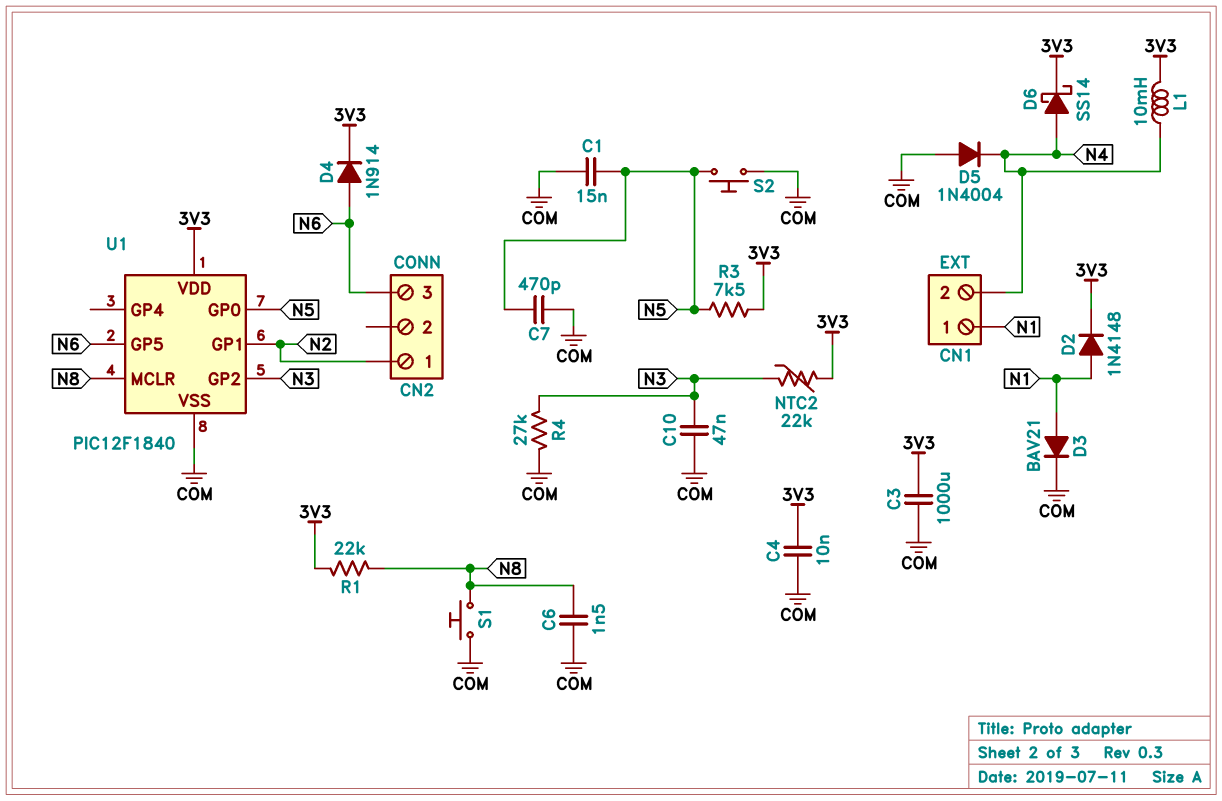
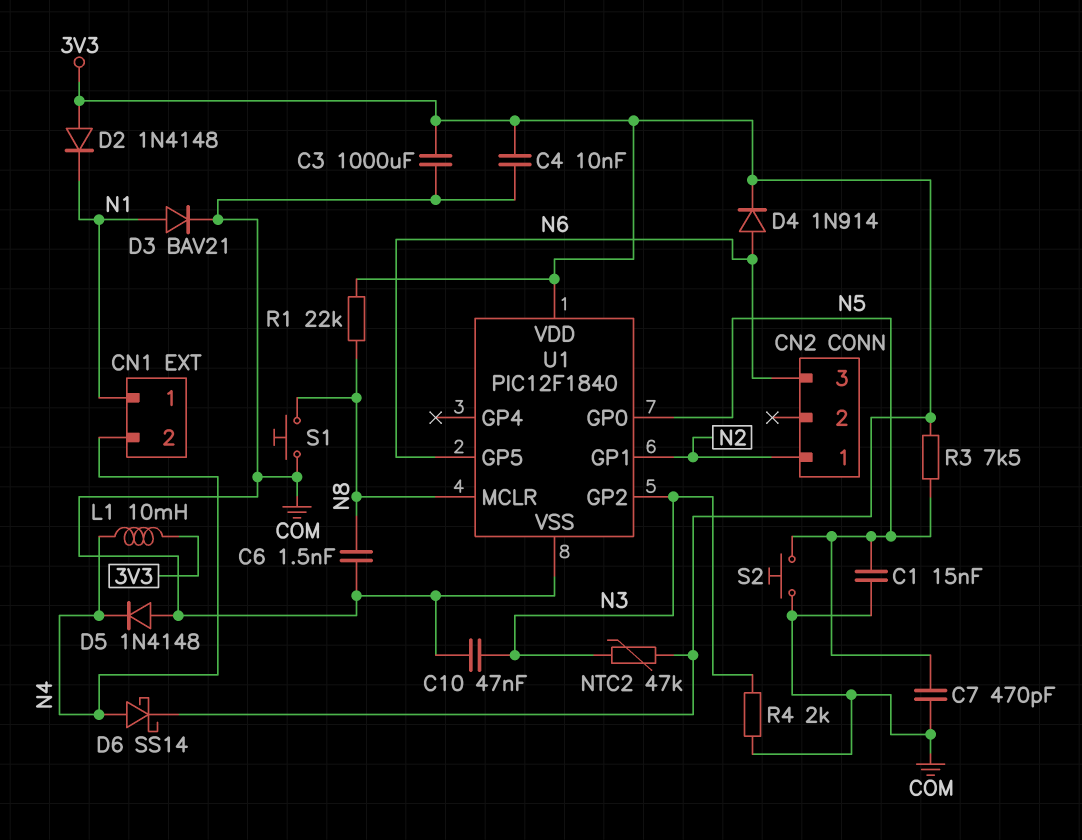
D2: diode 1N4148 (A N1, K 3V3) -> diode 1N4148 (A 3V3, K N1)
D5: diode 1N4004 (A COM, K N4) -> diode 1N4148 (A COM, K N4)
NTC2: 22k (3V3, N3) -> 47k (3V3, N3)
R4: 27k (COM, N3) -> 2k (COM, N3)

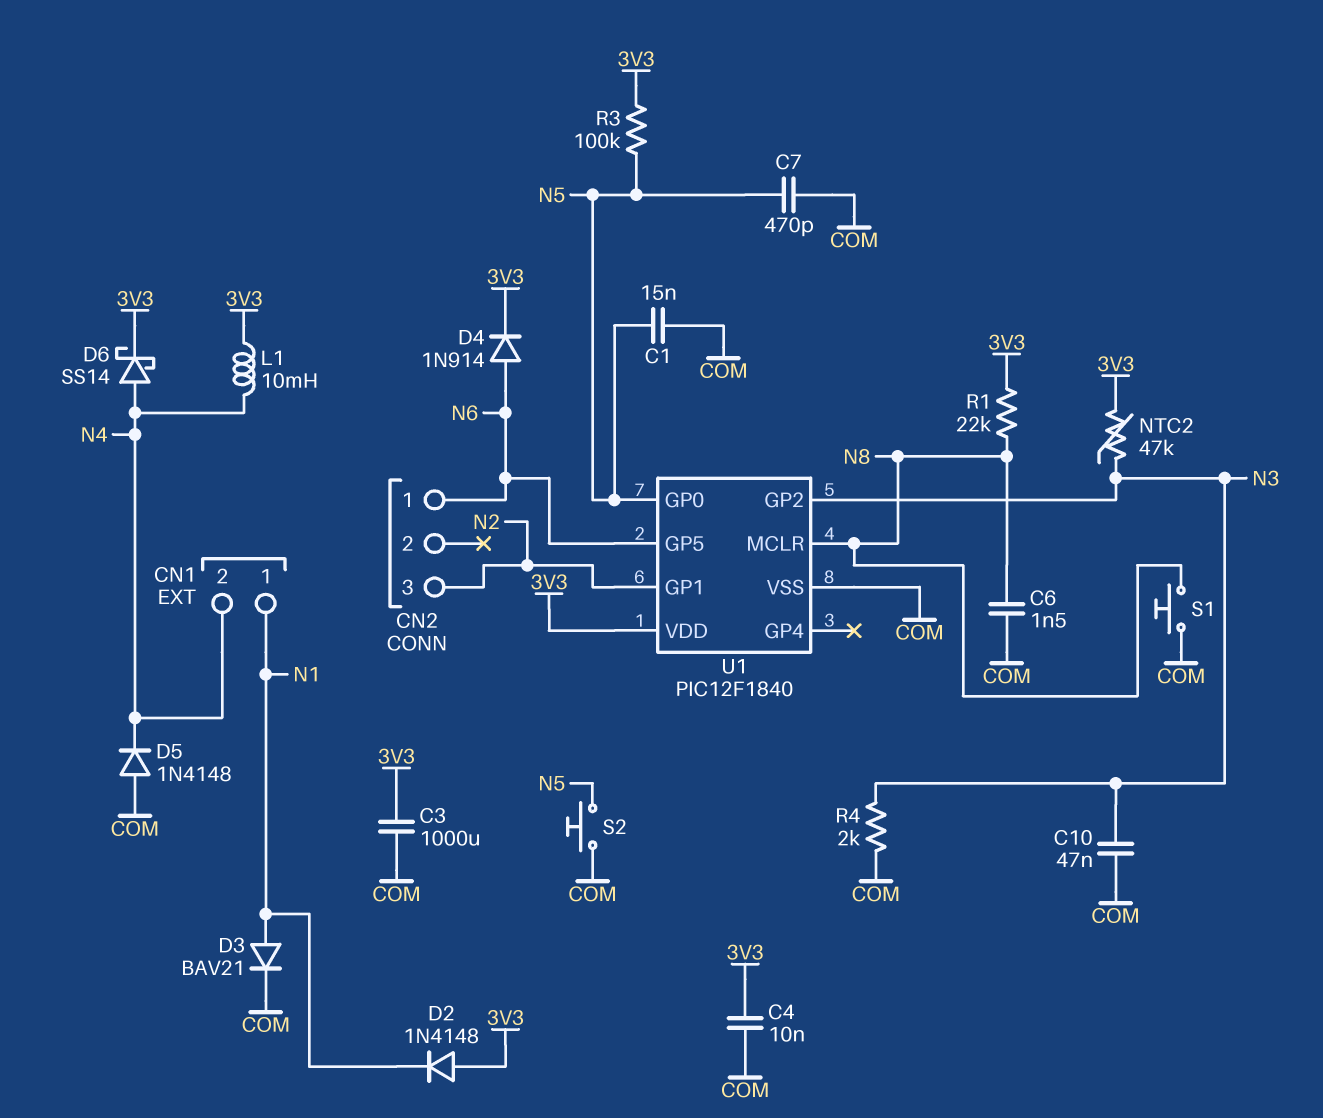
CN2 pin 1: N2 -> N6
CN2 pin 3: N6 -> N2
R3: 7.5k (3V3, N5) -> 100k (3V3, N5)

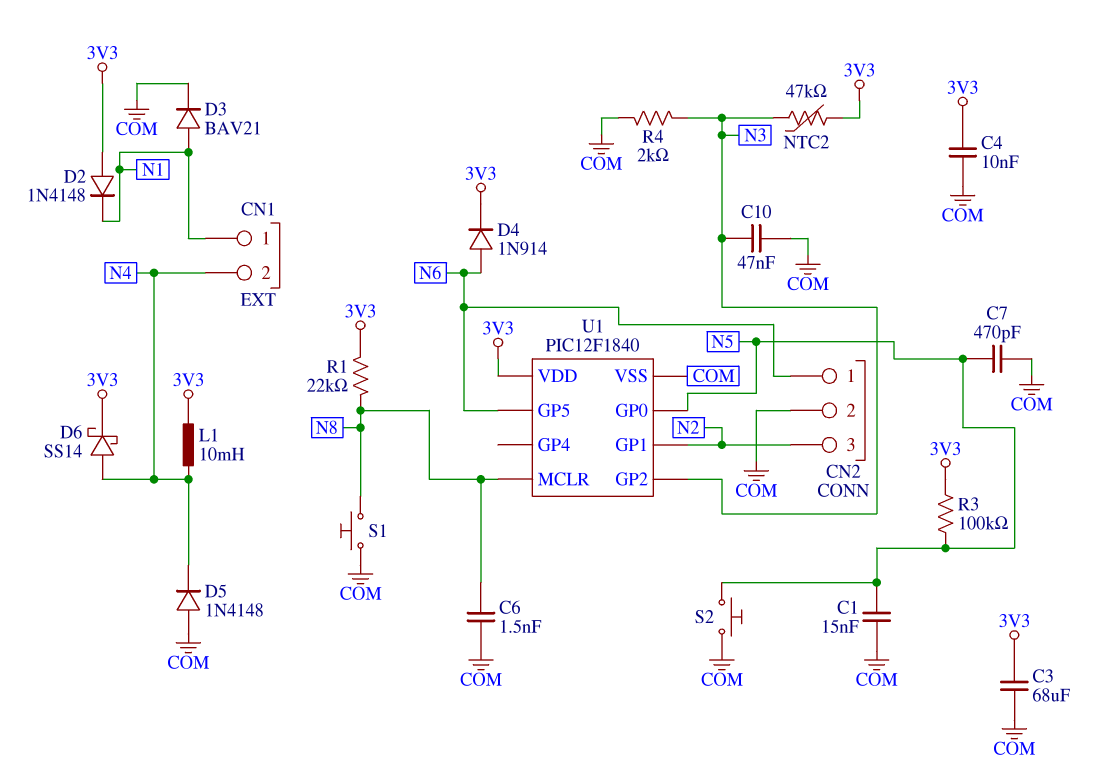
C3: 1000uF (3V3, COM) -> 68uF (3V3, COM)
CN2 pin 2: none -> COM

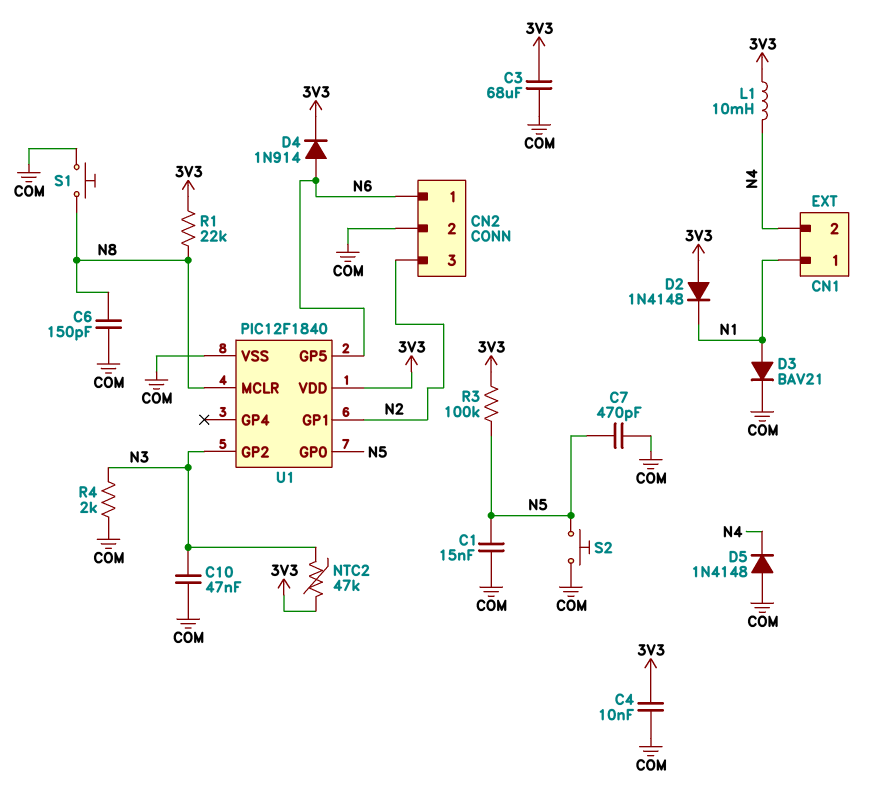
C6: 1.5nF (COM, N8) -> 150pF (COM, N8)
D6: schottky SS14 (A N4, K 3V3) -> none

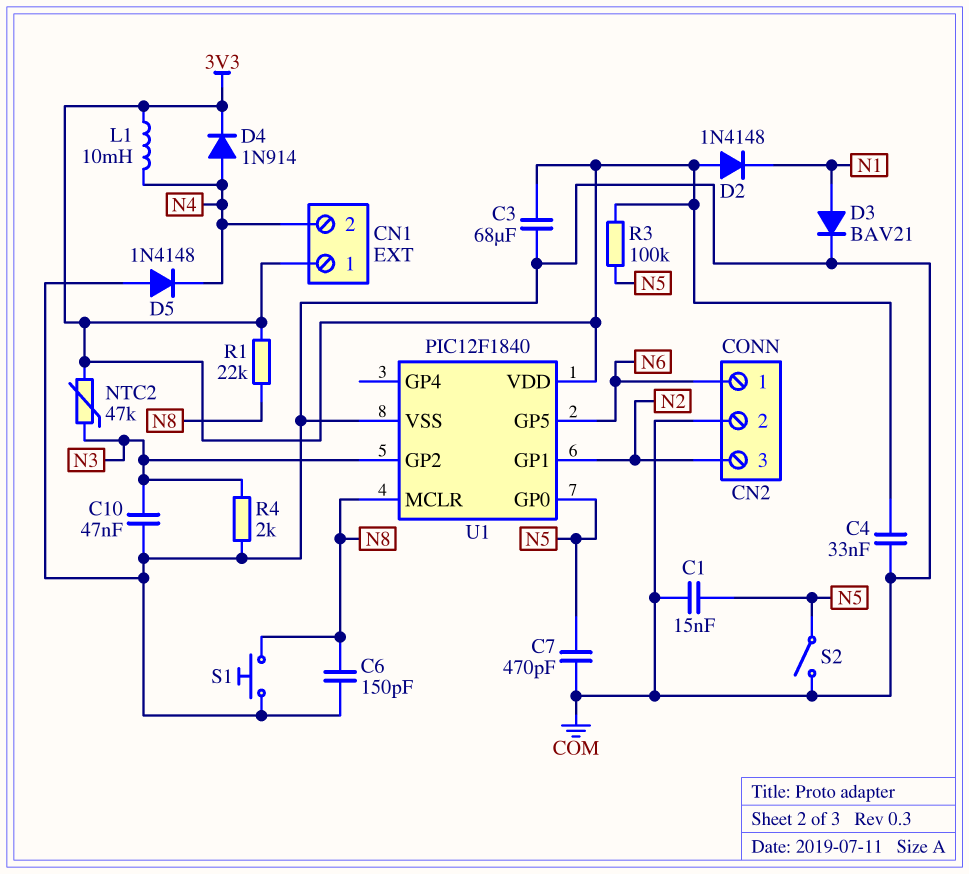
C4: 10nF (3V3, COM) -> 33nF (3V3, COM)
CN1 pin 1: N1 -> 3V3
D4: diode 1N914 (A N6, K 3V3) -> diode 1N914 (A N4, K 3V3)
S2: button (COM, N5) -> switch (COM, N5)

